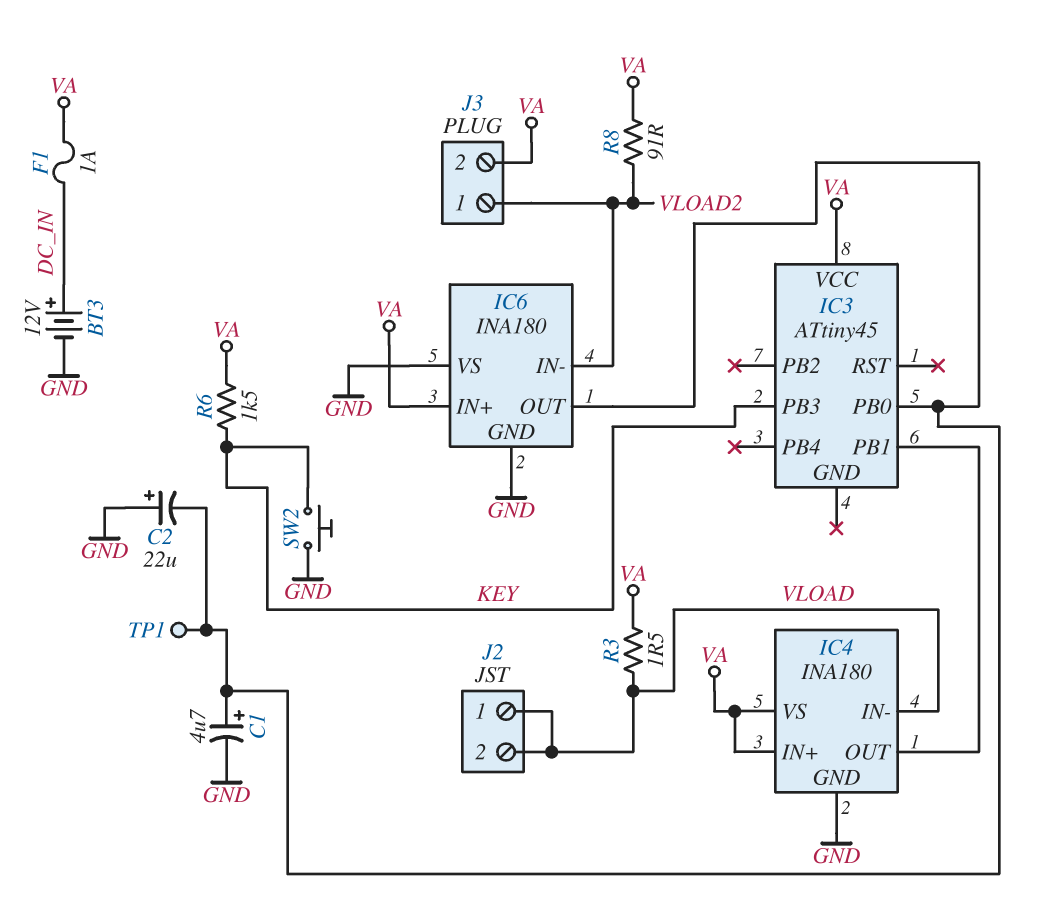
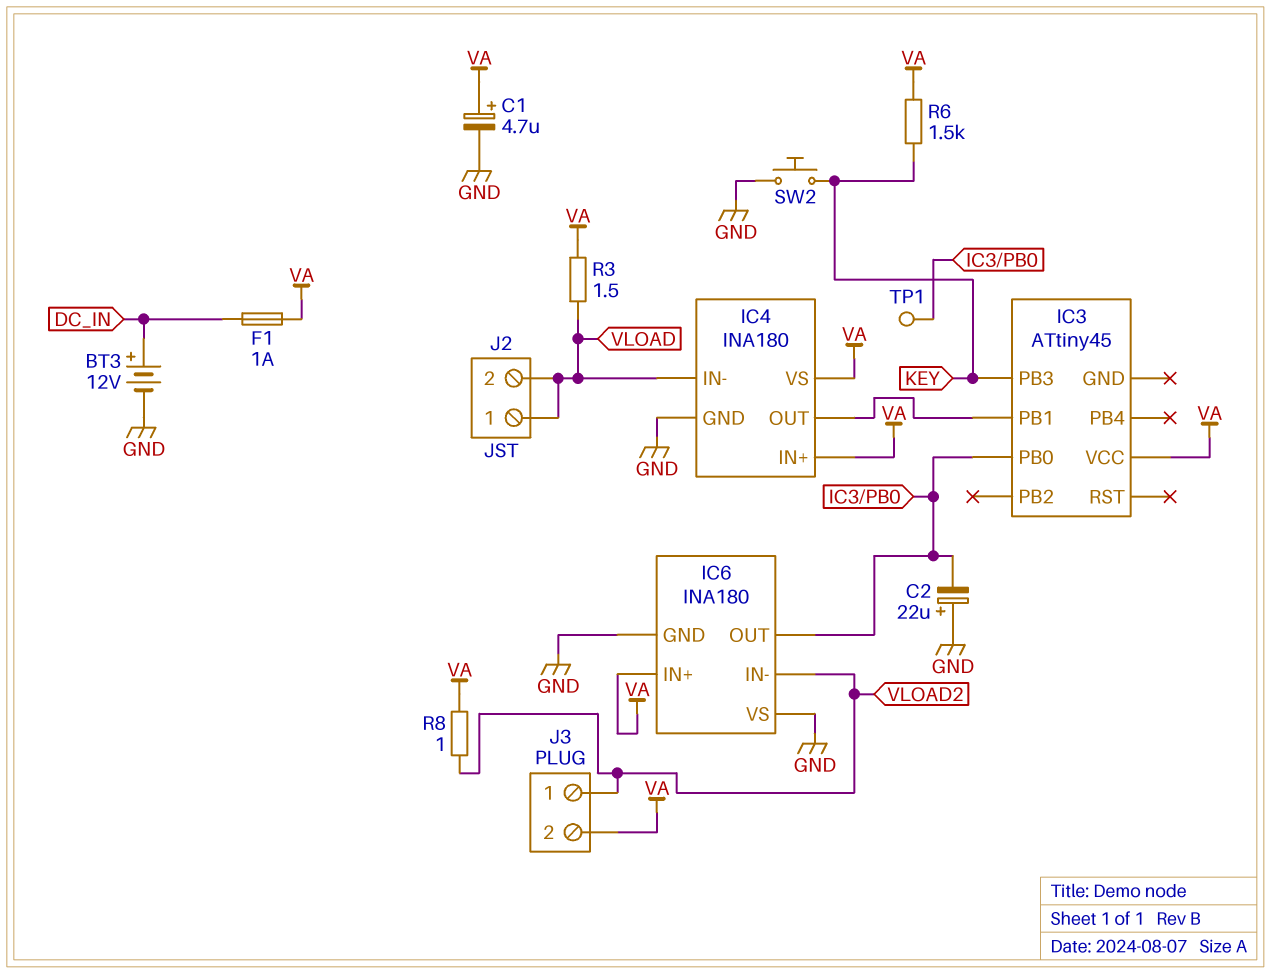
C1: 4.7uF (plus IC3/PB0, minus GND) -> 4.7uF (plus VA, minus GND)
R8: 91 (VA, VLOAD2) -> 1 (VA, VLOAD2)

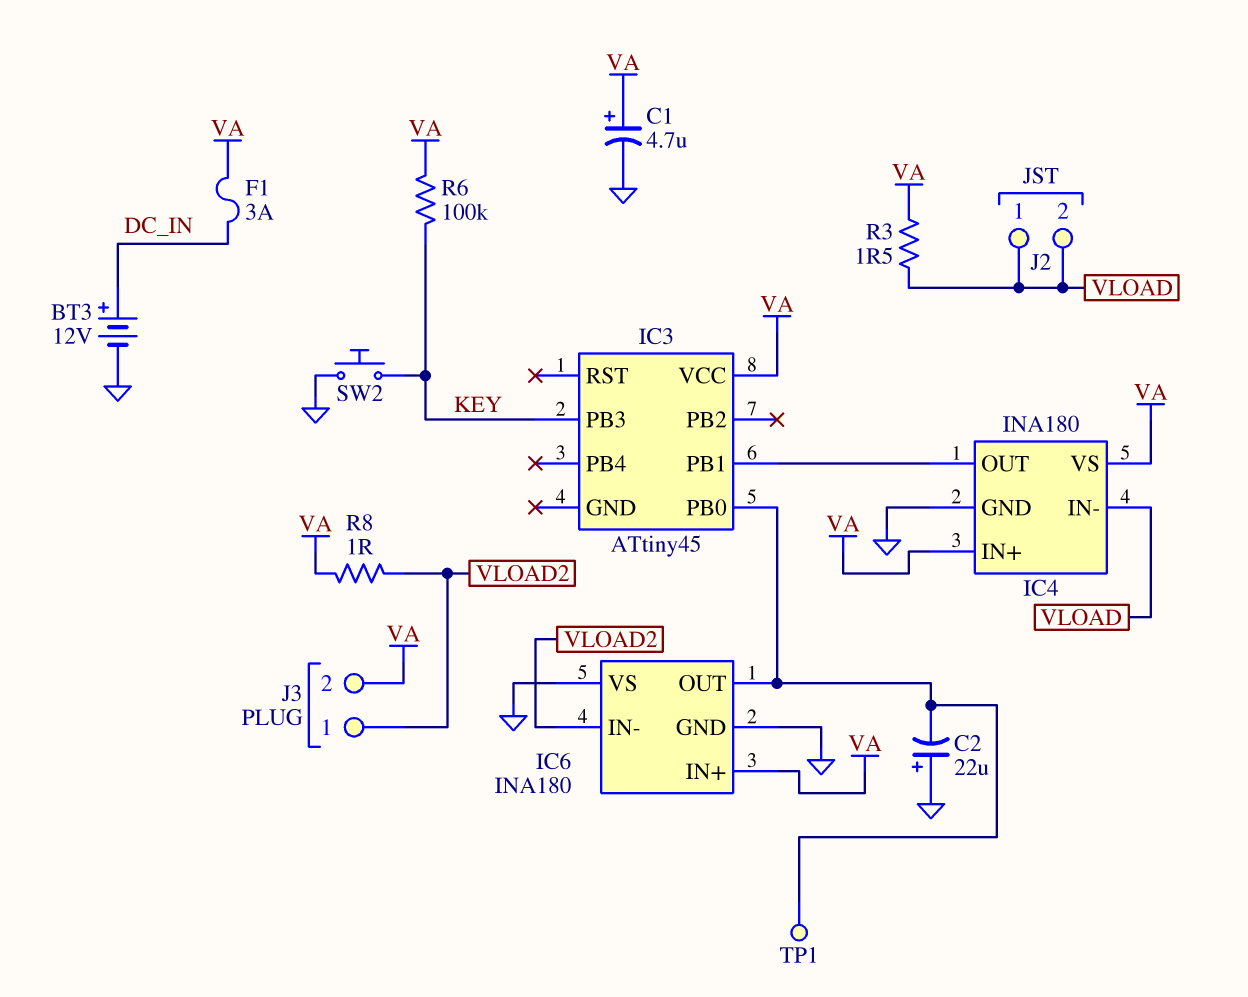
F1: 1A (DC_IN, VA) -> 3A (DC_IN, VA)
R6: 1.5k (KEY, VA) -> 100k (KEY, VA)

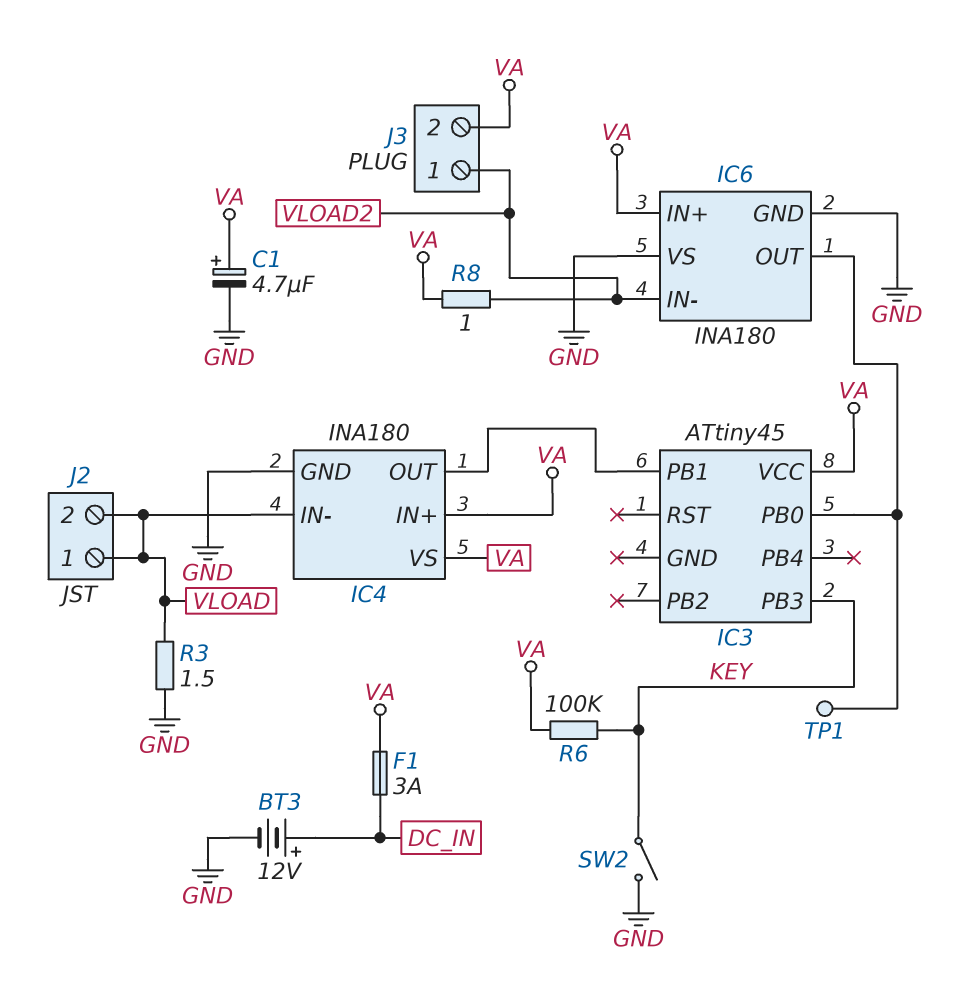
C2: 22uF (plus GND, minus IC3/PB0) -> none
R3: 1.5 (VA, VLOAD) -> 1.5 (GND, VLOAD)
SW2: button (GND, KEY) -> switch (GND, KEY)

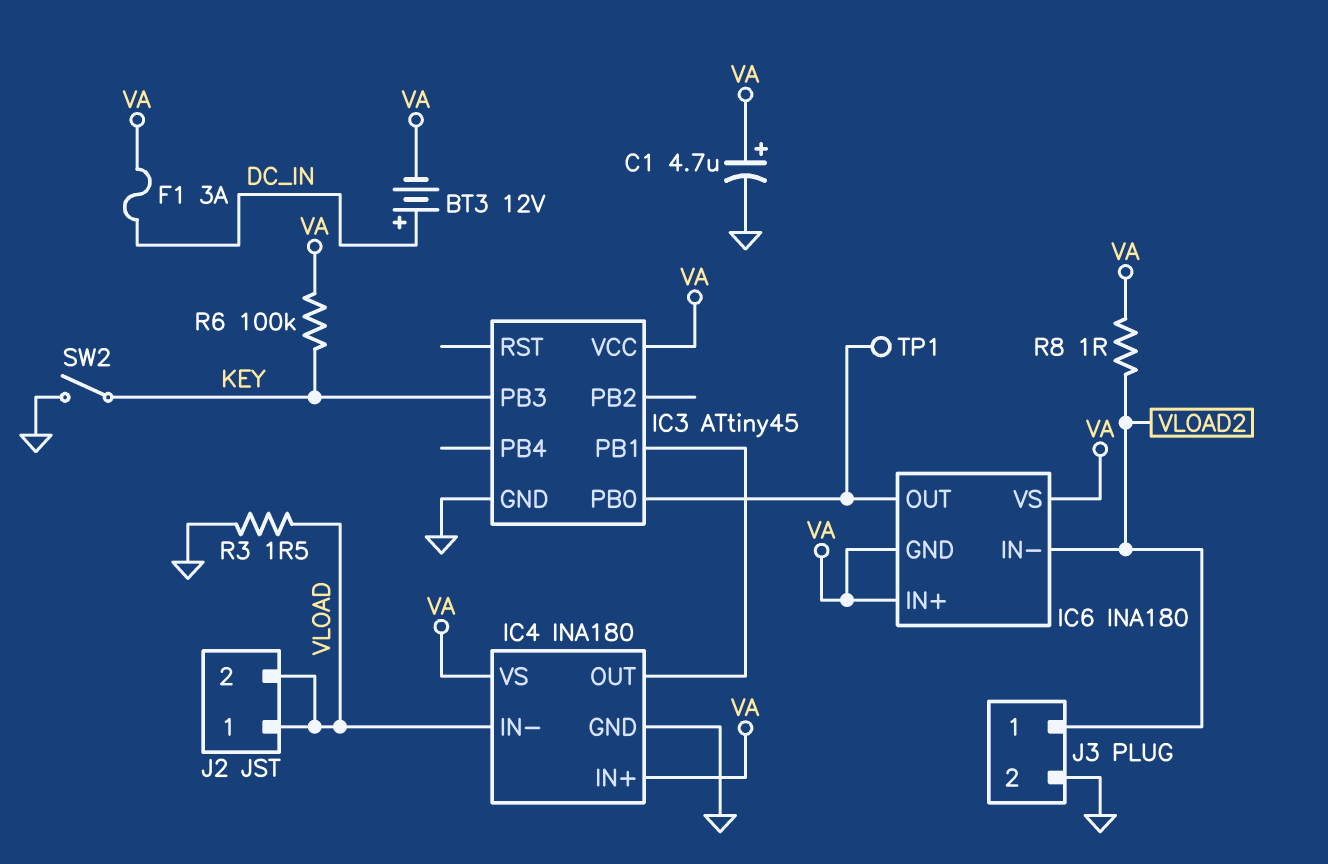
BT3: 12V (plus DC_IN, minus GND) -> 12V (plus DC_IN, minus VA)
IC3 pin GND: none -> GND
IC6 pin GND: GND -> VA
IC6 pin VS: GND -> VA
J3 pin 2: VA -> GND

